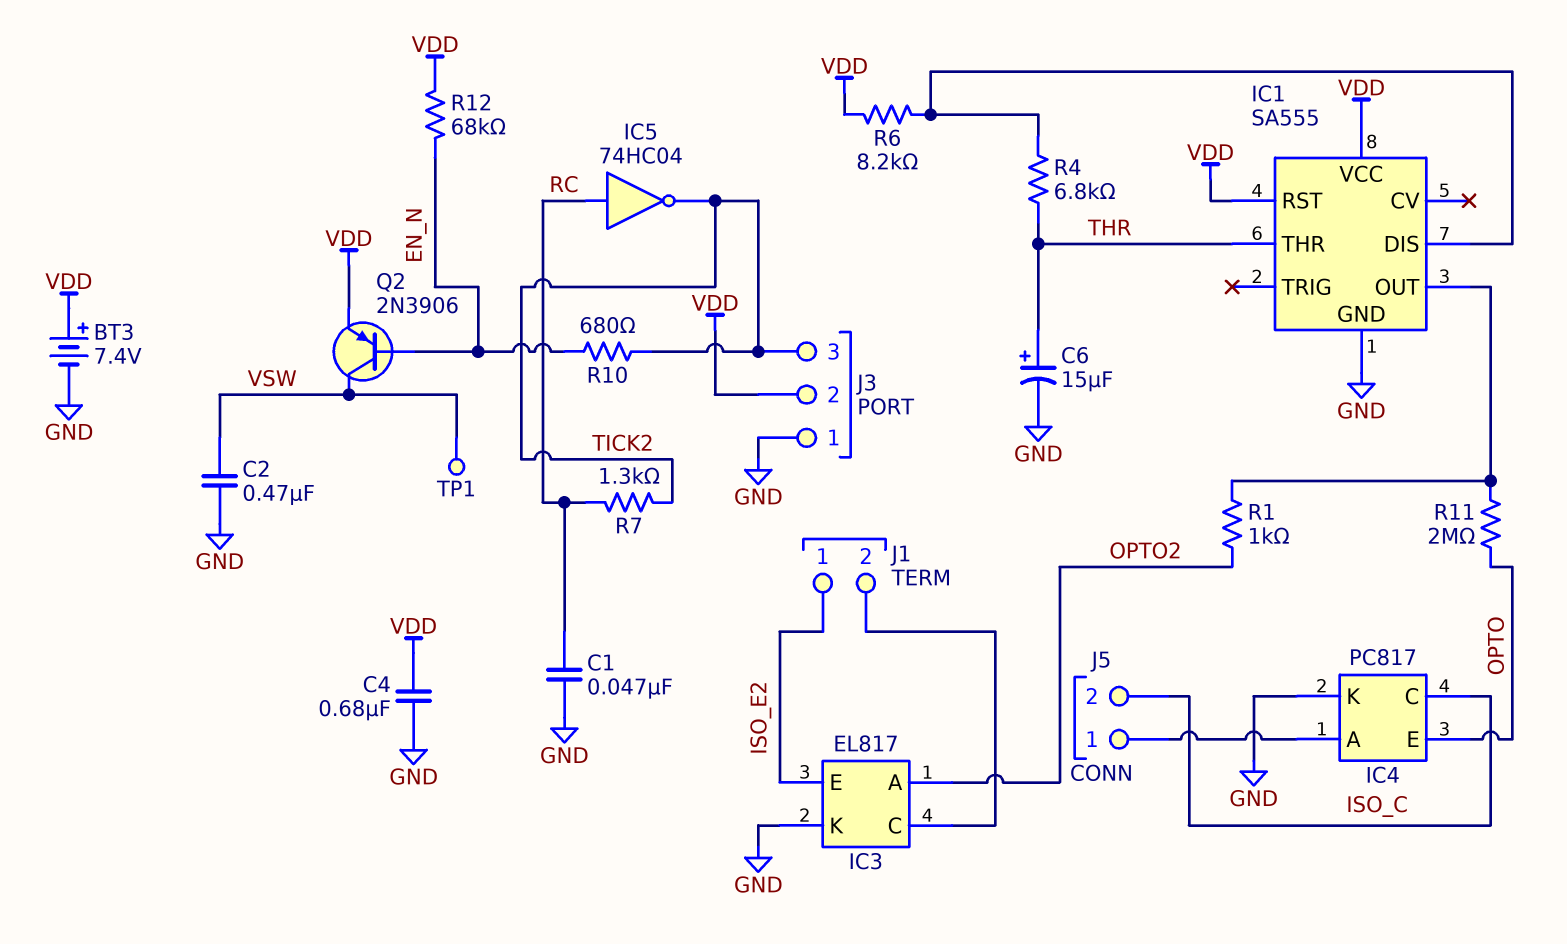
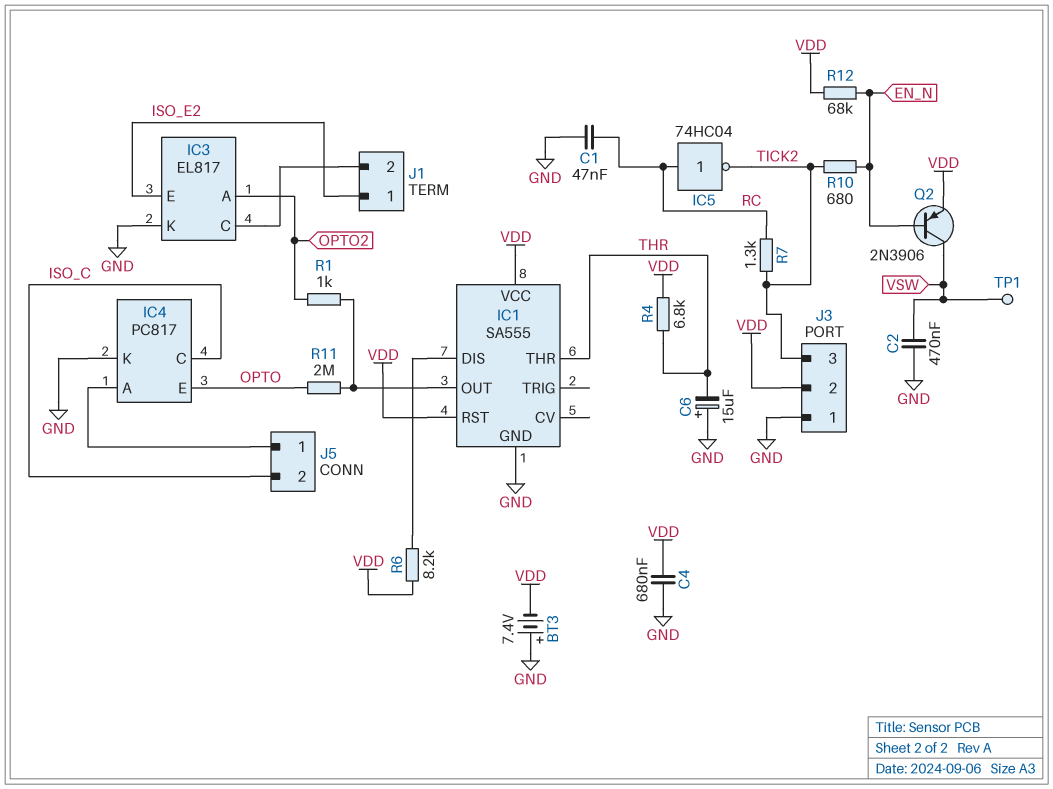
BT3: 7.4V (plus VDD, minus GND) -> 7.4V (plus GND, minus VDD)
C6: 15uF (plus THR, minus GND) -> 15uF (plus GND, minus THR)
R4: 6.8k (IC1/DIS, THR) -> 6.8k (THR, VDD)

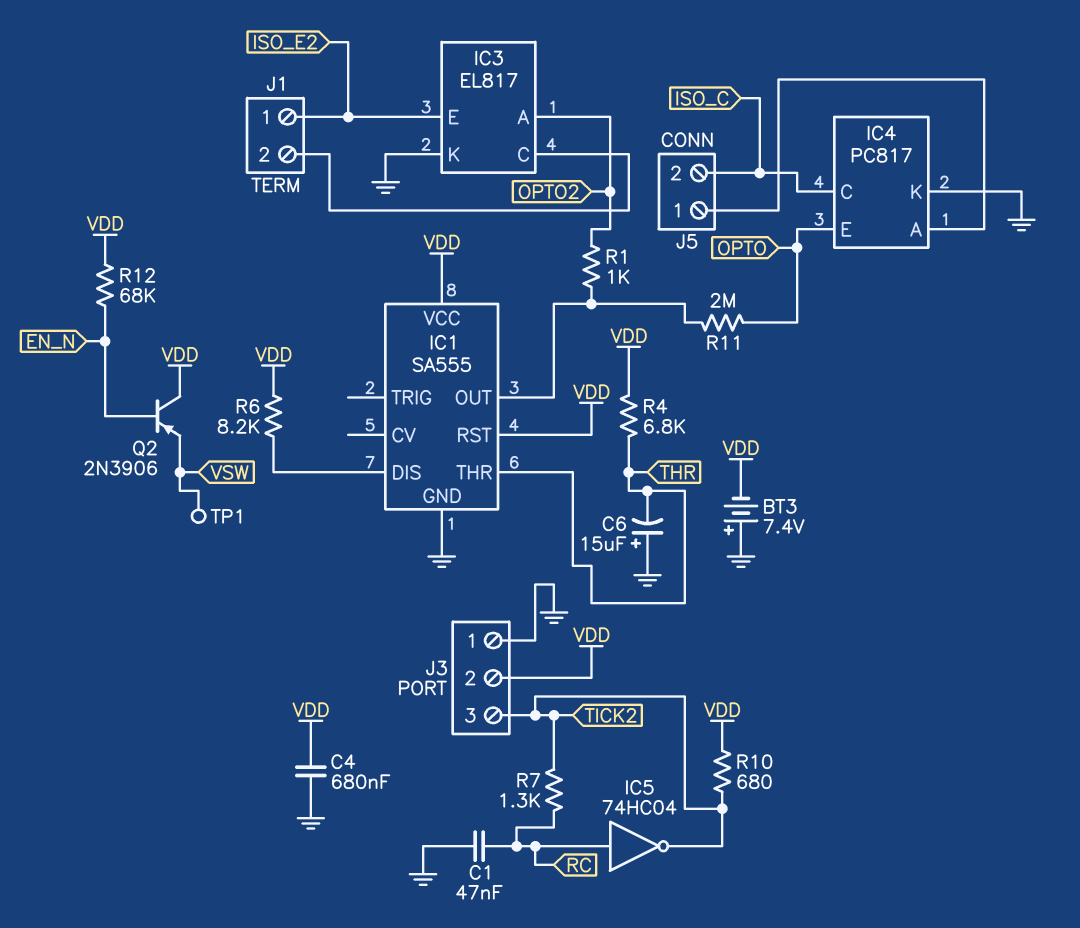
C2: 470nF (GND, VSW) -> none
Q2: PNP 2N3906 (B EN_N, C VSW, E VDD) -> PNP 2N3906 (B EN_N, C VDD, E VSW)
R10: 680 (EN_N, TICK2) -> 680 (TICK2, VDD)

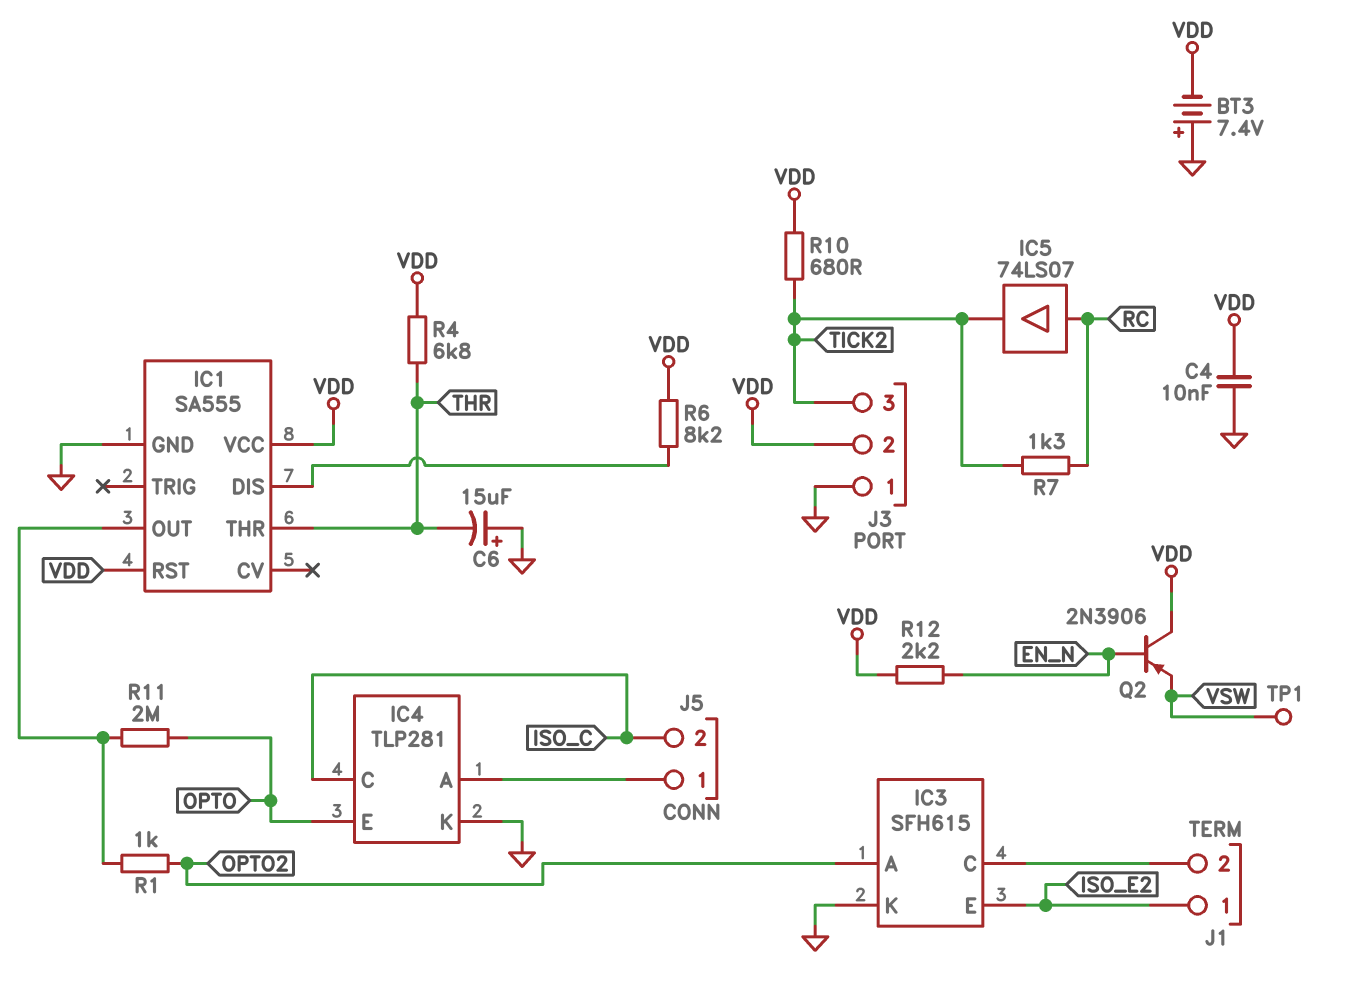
C1: 47nF (GND, RC) -> none
C4: 680nF (GND, VDD) -> 10nF (GND, VDD)
IC3: EL817 -> SFH615
IC4: PC817 -> TLP281
IC5: NOT 74HC04 (in RC, out TICK2) -> buffer 74LS07 (in RC, out TICK2)
R12: 68k (EN_N, VDD) -> 2.2k (EN_N, VDD)

